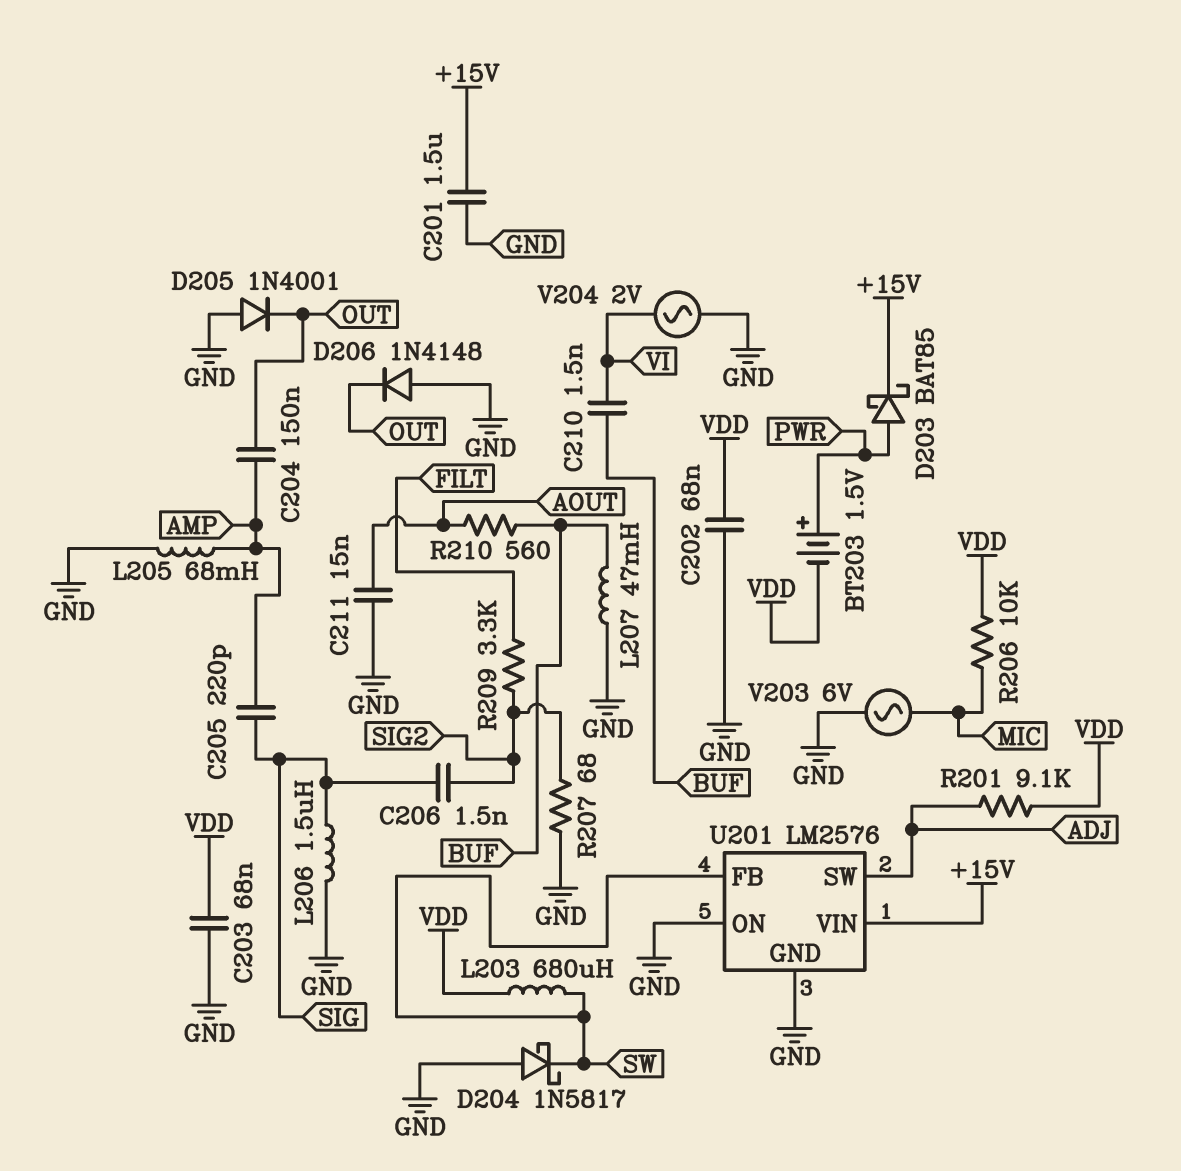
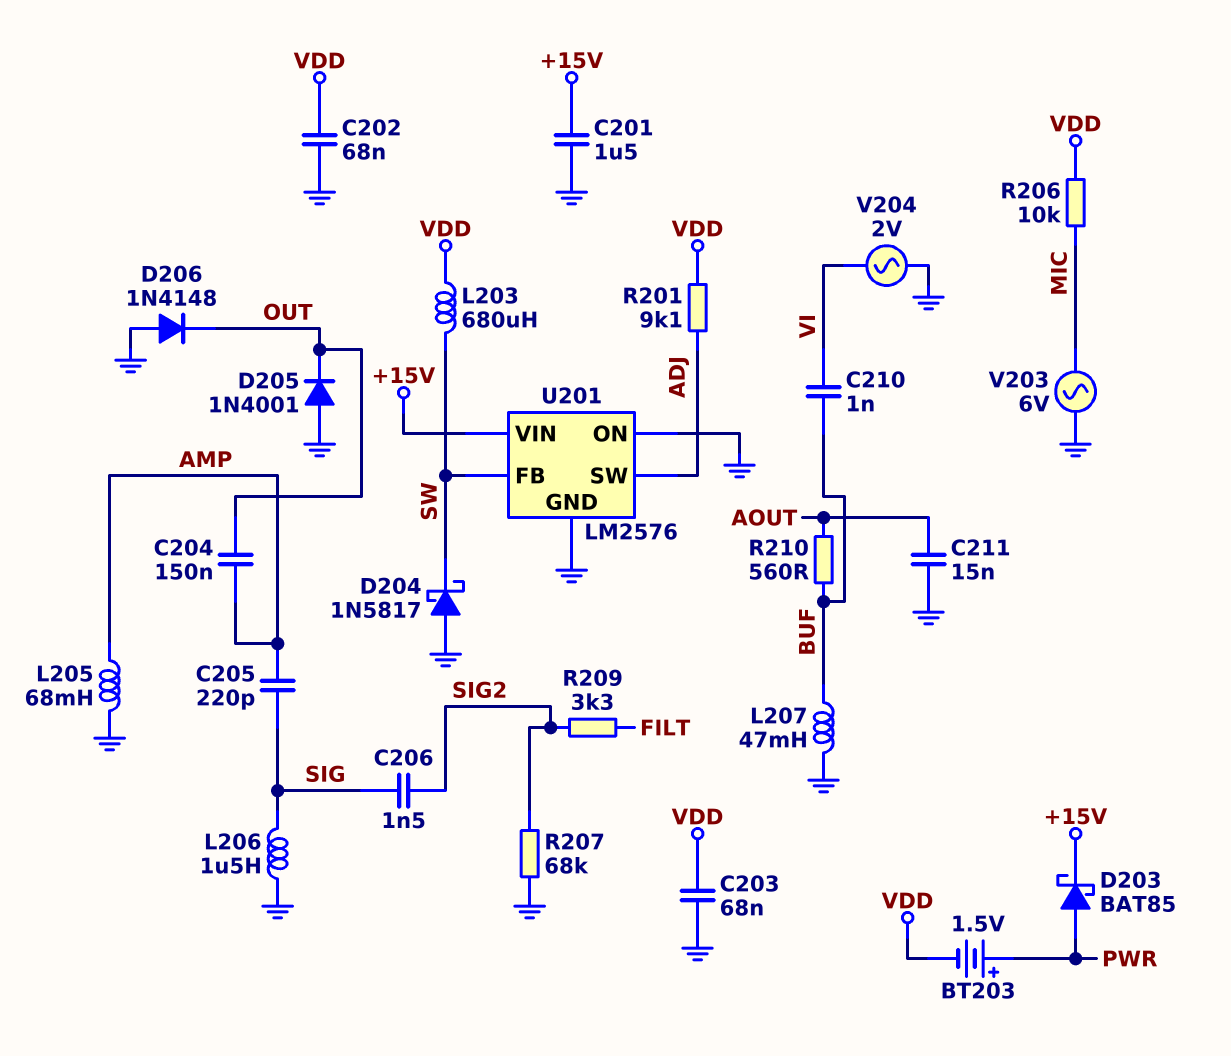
C210: 1.5nF (BUF, VI) -> 1nF (BUF, VI)
R207: 68 (GND, SIG2) -> 68k (GND, SIG2)

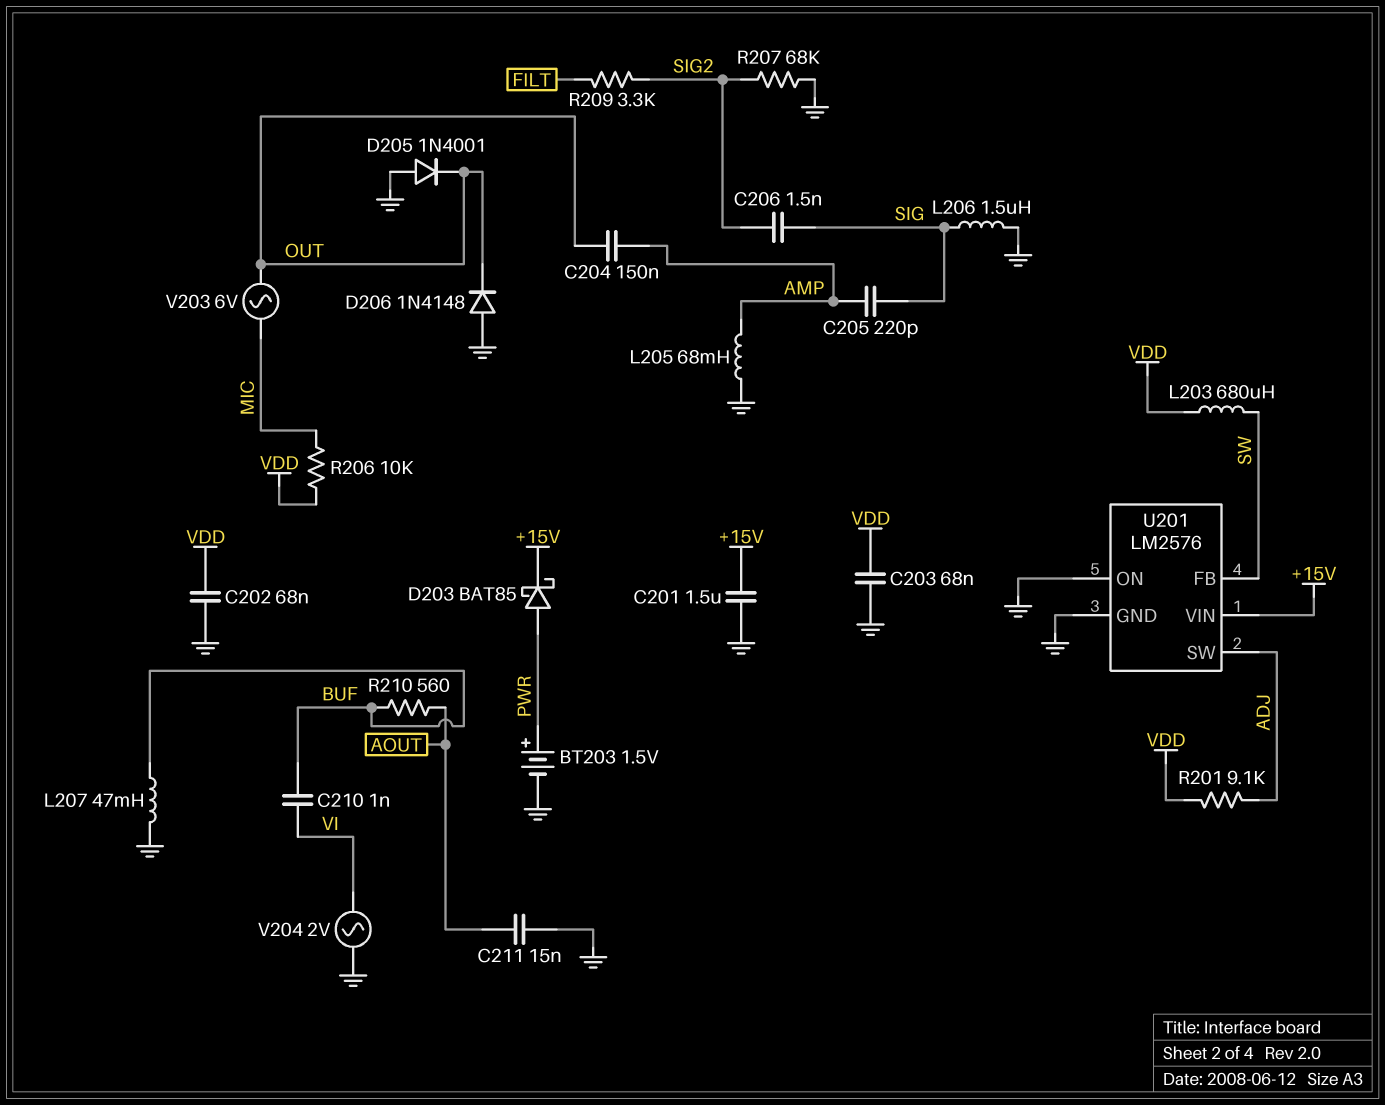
BT203: 1.5V (plus PWR, minus VDD) -> 1.5V (plus PWR, minus GND)
D204: schottky 1N5817 (A GND, K SW) -> none
V203: AC 6V (GND, MIC) -> AC 6V (MIC, OUT)

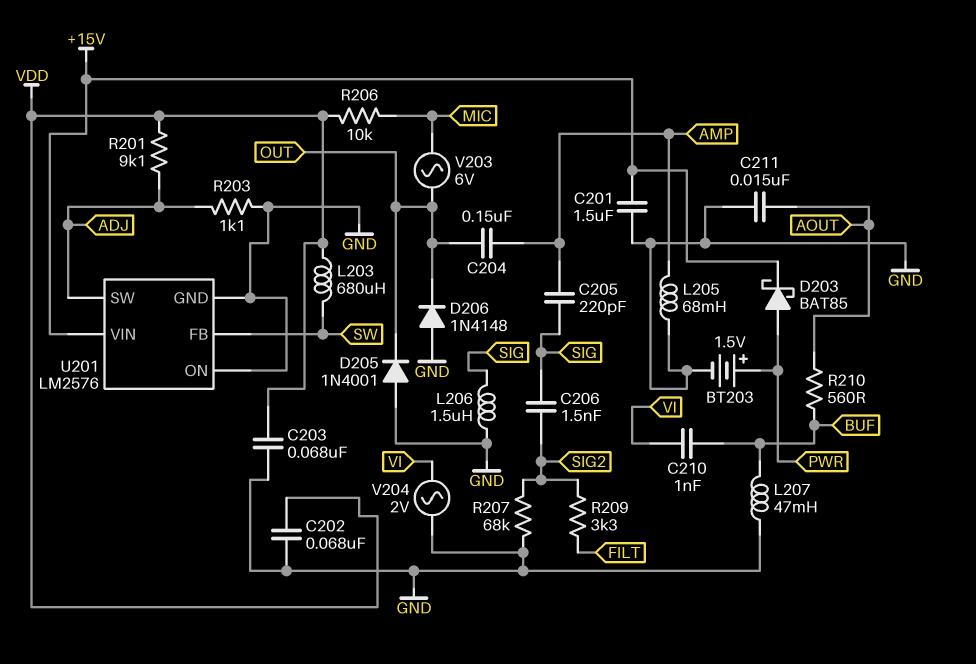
R203: none -> 1.1k (ADJ, GND)

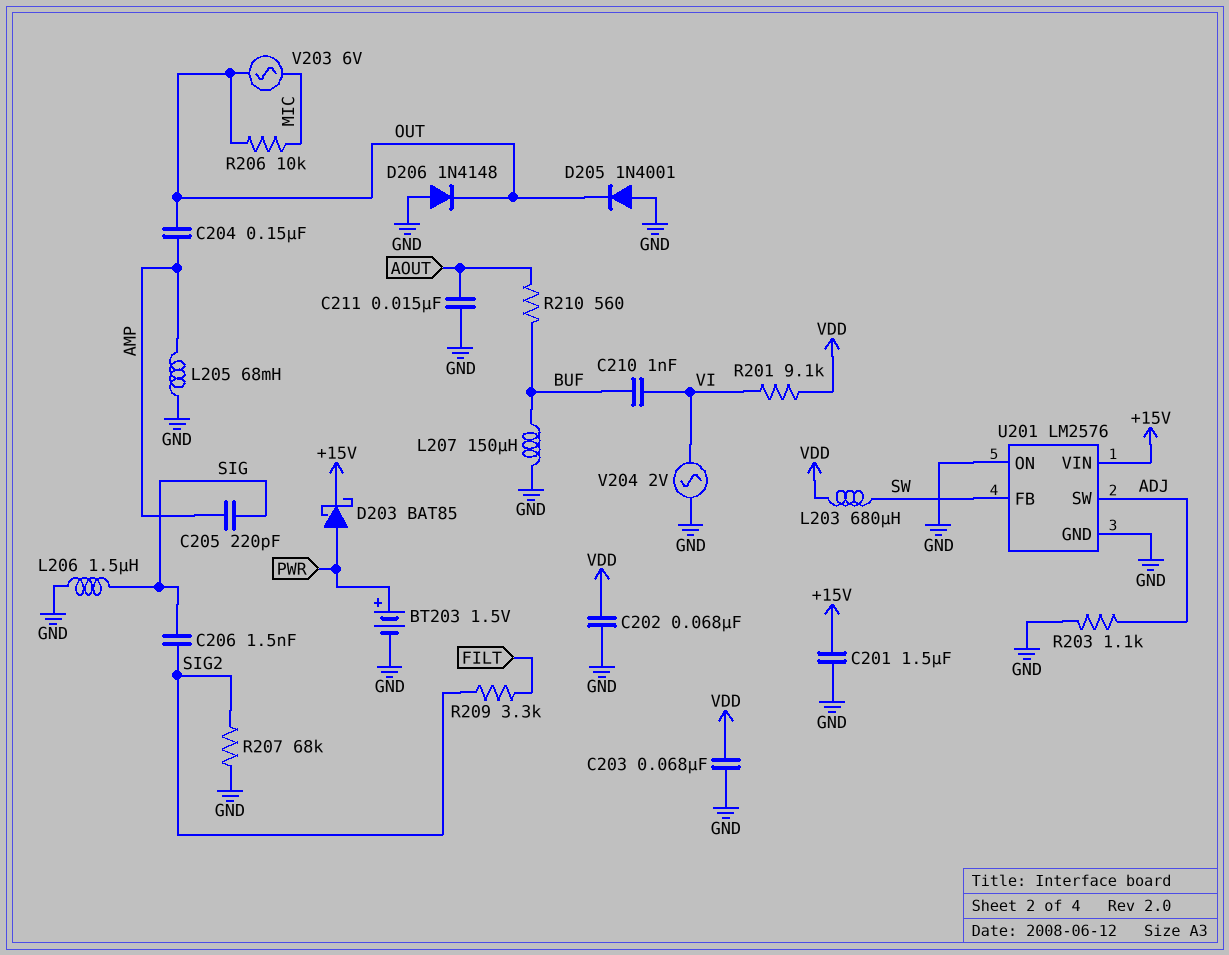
L207: 47mH (BUF, GND) -> 150uH (BUF, GND)
R201: 9.1k (ADJ, VDD) -> 9.1k (VDD, VI)
R206: 10k (MIC, VDD) -> 10k (MIC, OUT)

